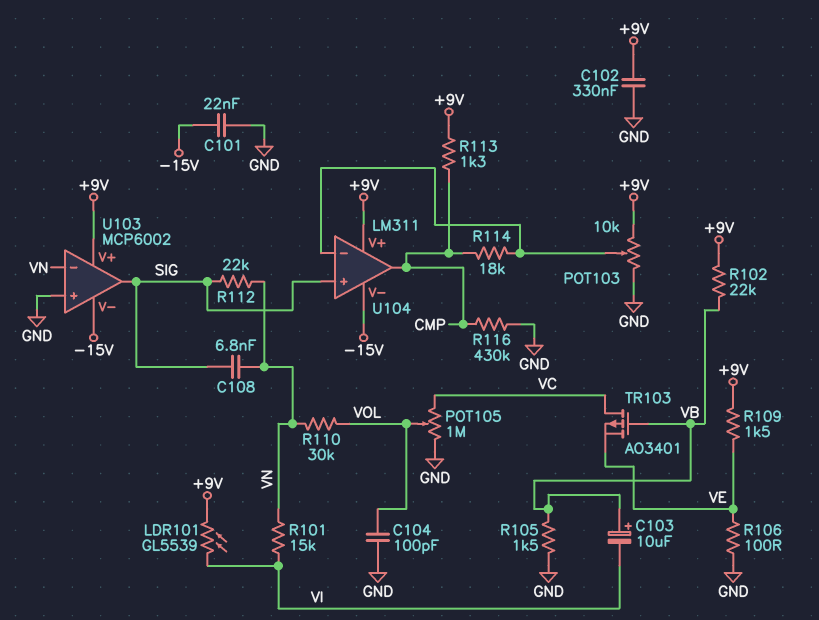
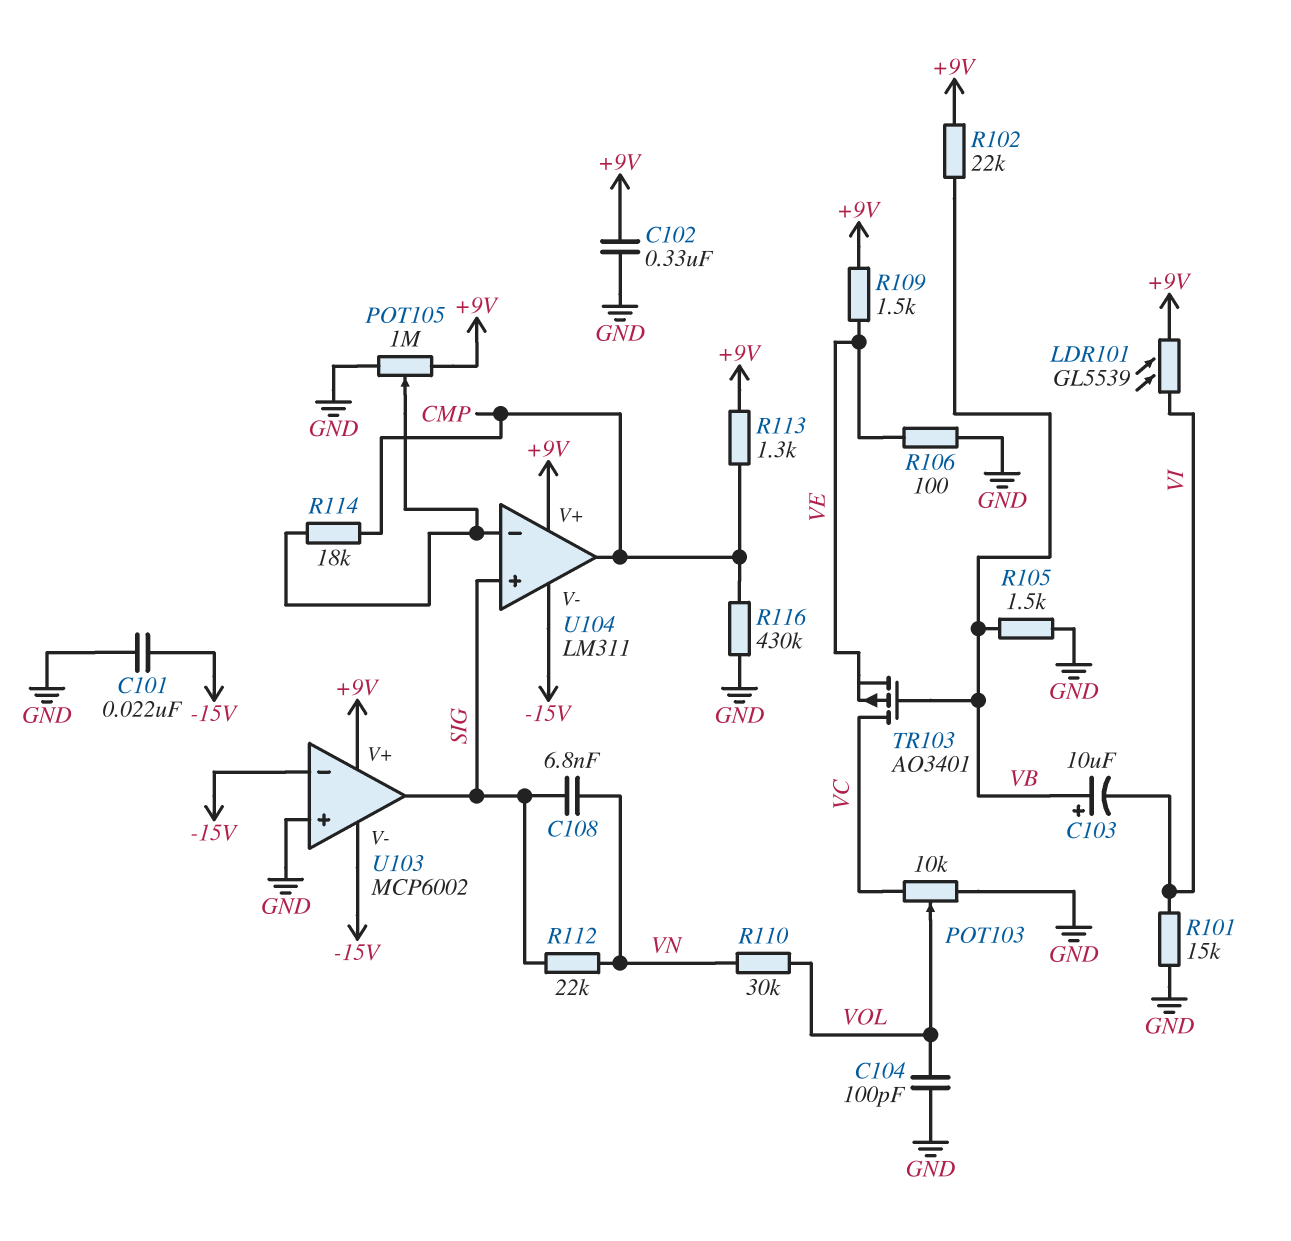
POT103: 10k (+9V, GND, wiper U104/in-) -> 10k (GND, VC, wiper VOL)
POT105: 1M (GND, VC, wiper VOL) -> 1M (+9V, GND, wiper U104/in-)
R101: 15k (VI, VN) -> 15k (GND, VI)
U103 pin in-: VN -> -15V

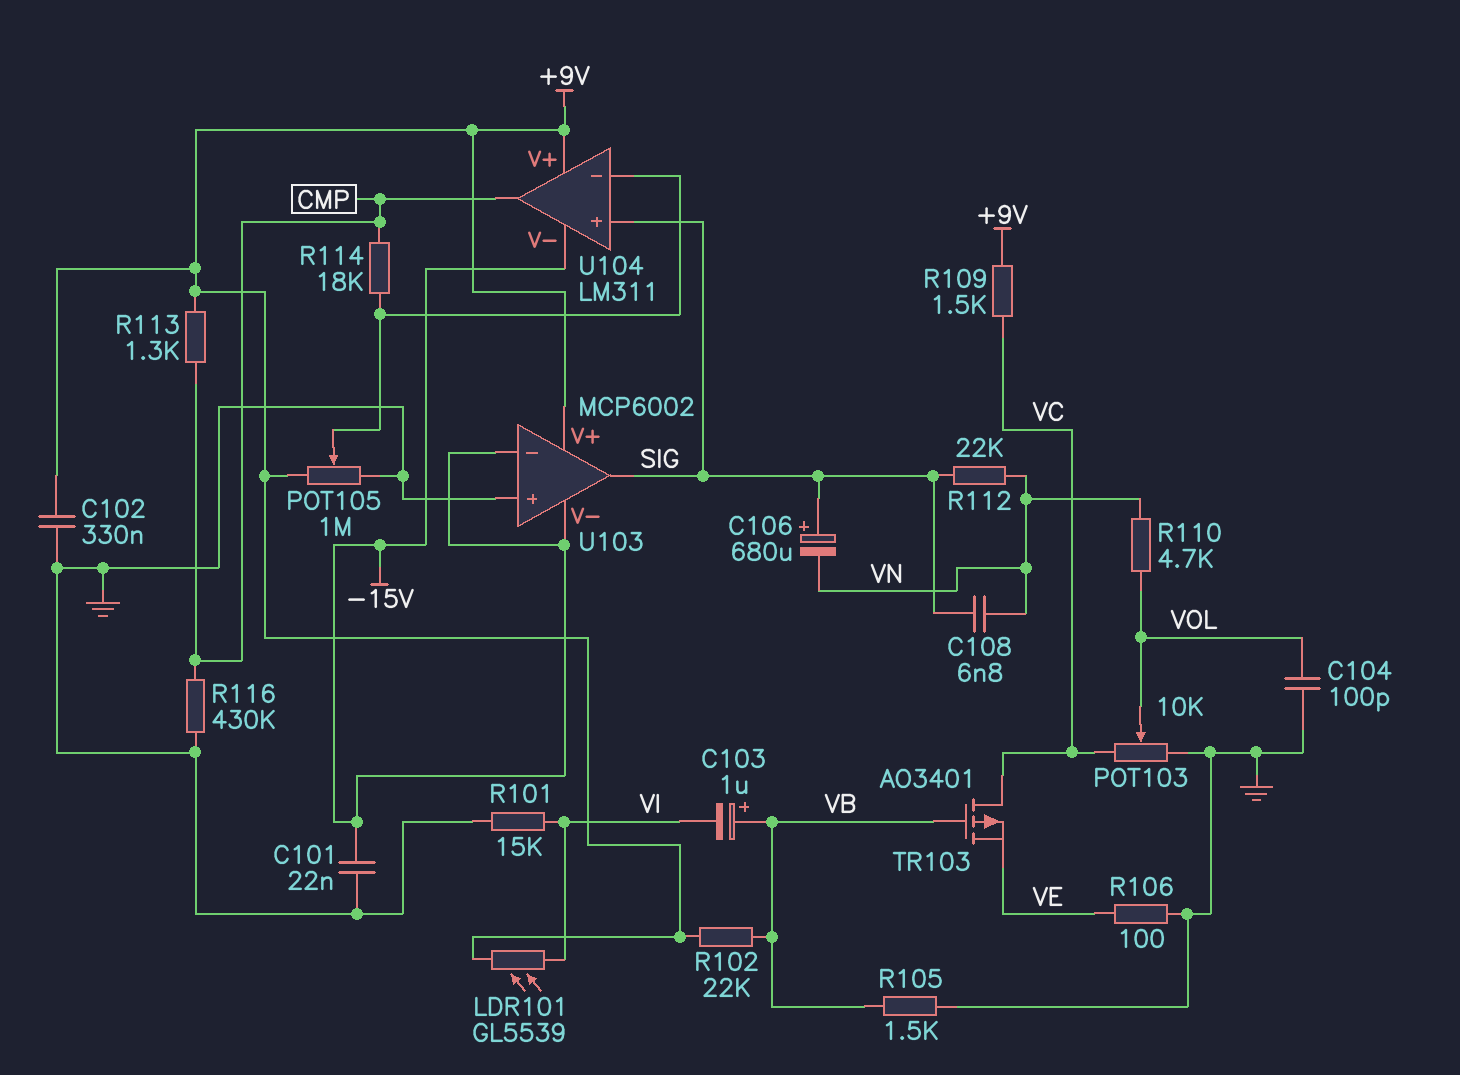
C103: 10uF (plus VB, minus VI) -> 1uF (plus VB, minus VI)
C106: none -> 680uF (plus SIG, minus VN)
R109: 1.5k (+9V, VE) -> 1.5k (+9V, VC)
R110: 30k (VN, VOL) -> 4.7k (VN, VOL)

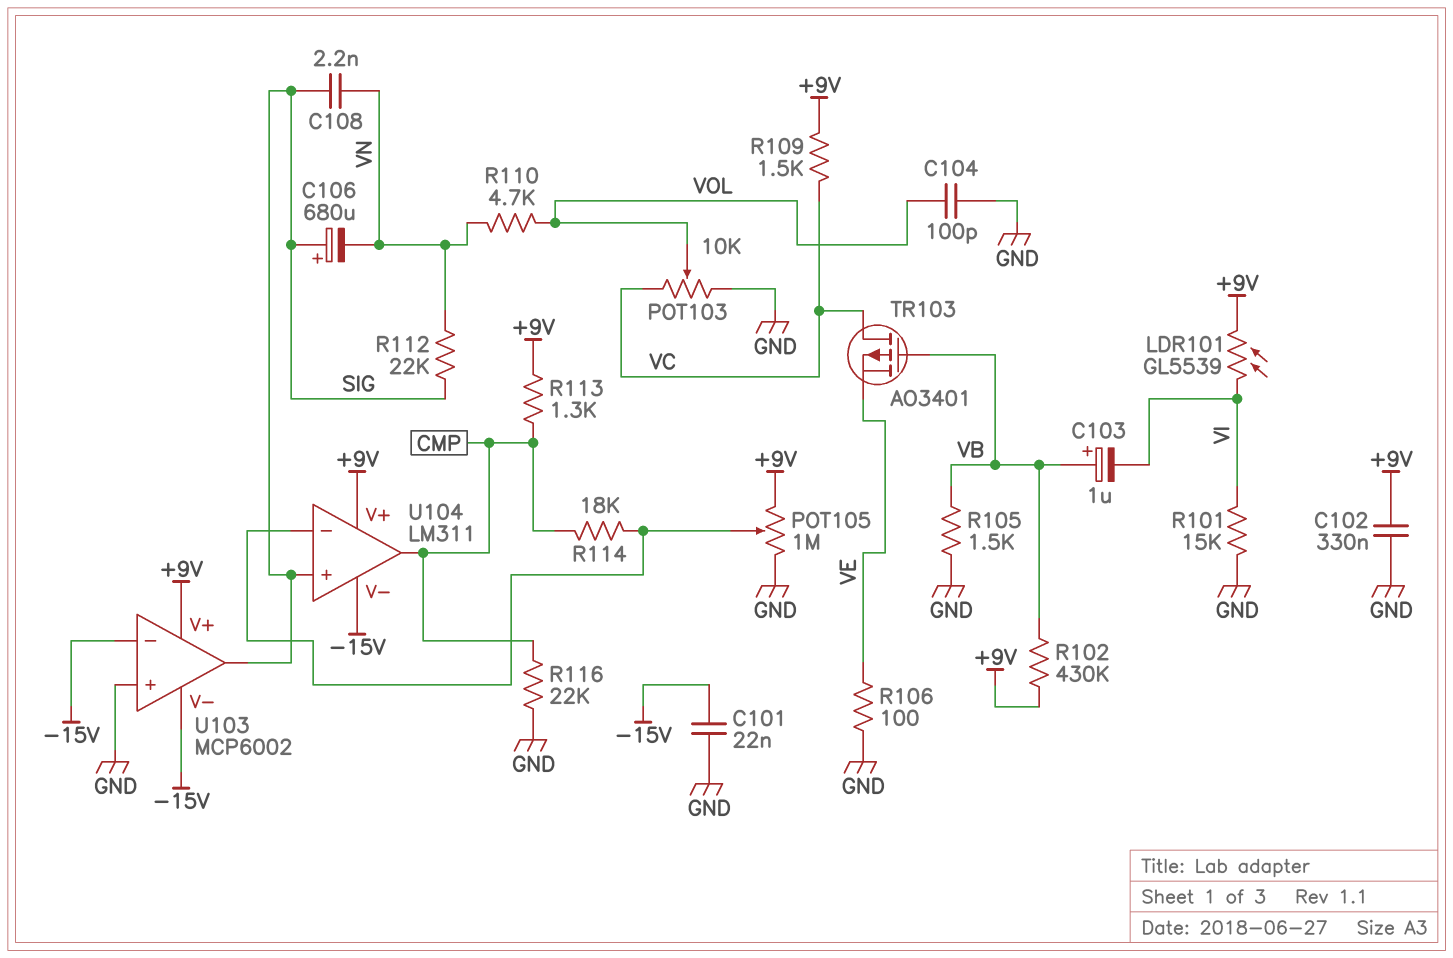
C108: 6.8nF (SIG, VN) -> 2.2nF (SIG, VN)
R102: 22k (+9V, VB) -> 430k (+9V, VB)
R116: 430k (CMP, GND) -> 22k (CMP, GND)

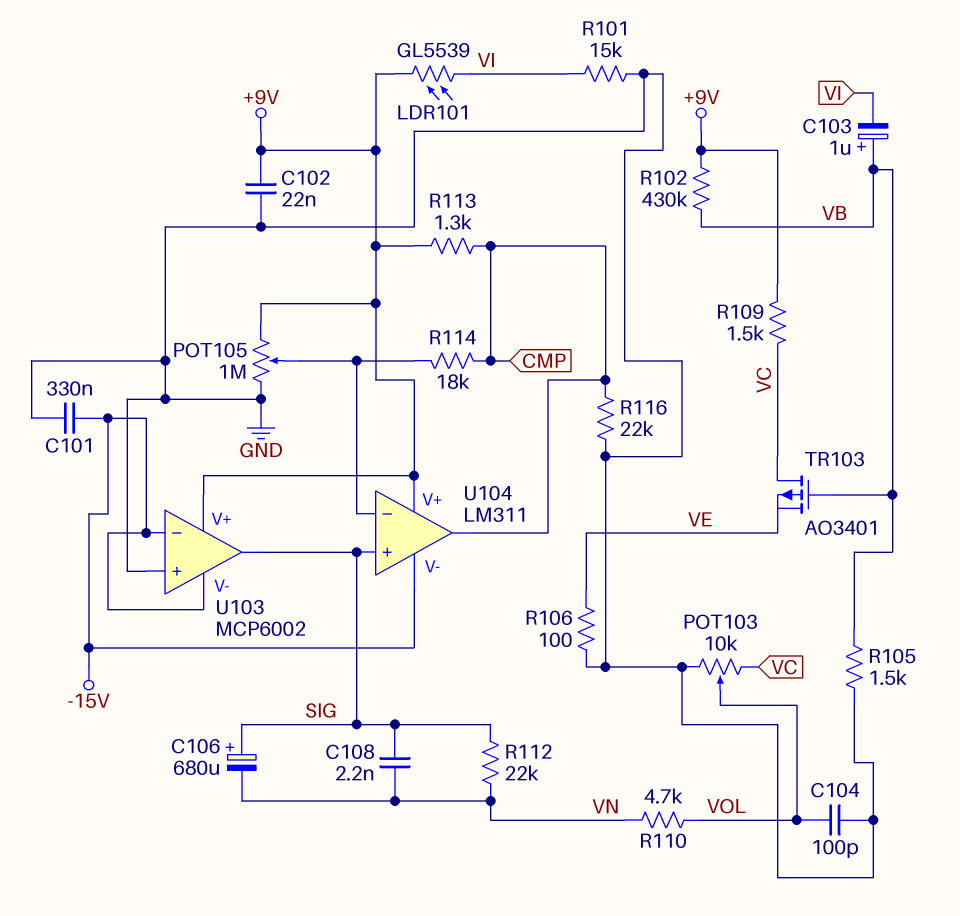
C101: 22nF (-15V, GND) -> 330nF (-15V, GND)
C102: 330nF (+9V, GND) -> 22nF (+9V, GND)

